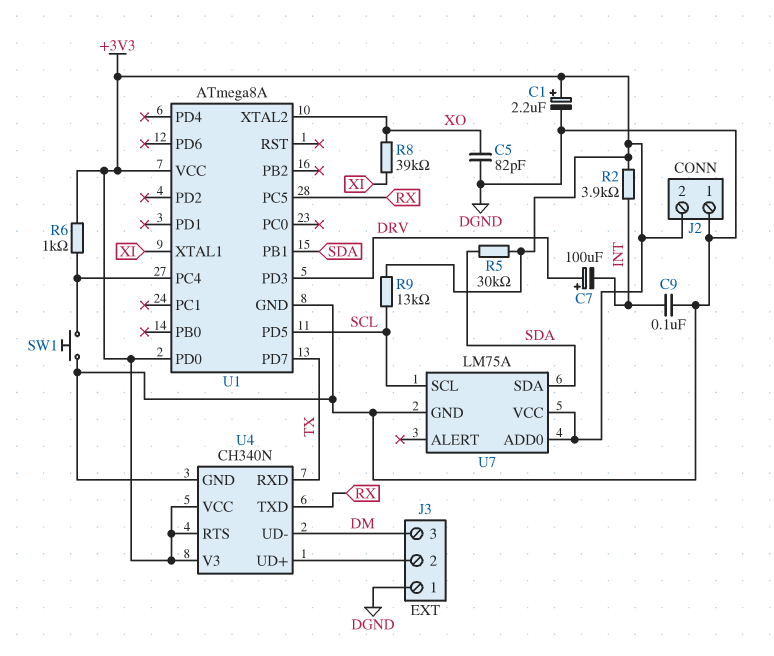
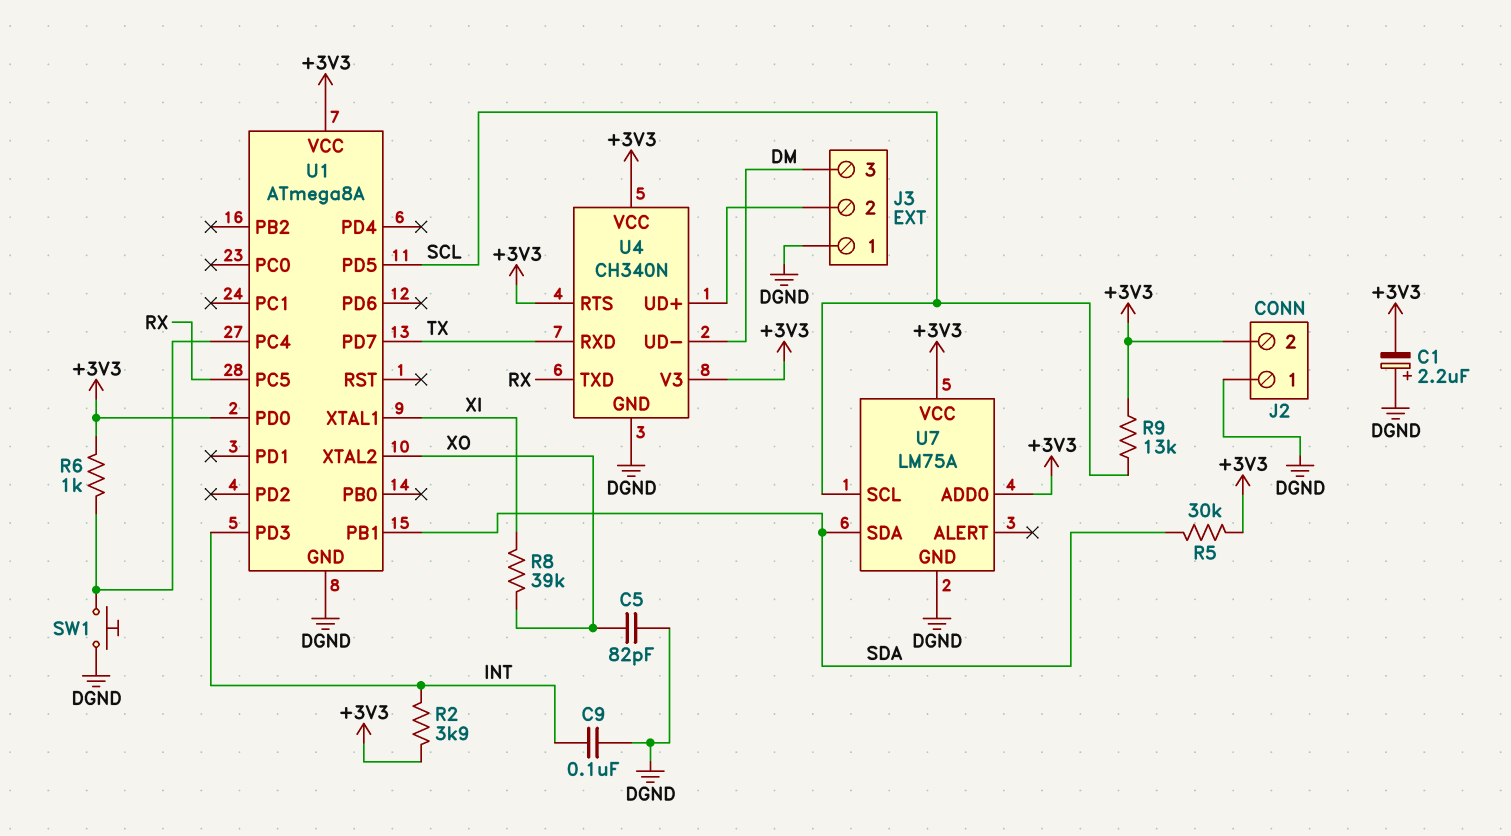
C1: 2.2uF (plus +3V3, minus DGND) -> 2.2uF (plus DGND, minus +3V3)
C7: 100uF (plus DRV, minus INT) -> none
U1 pin PD3: DRV -> INT

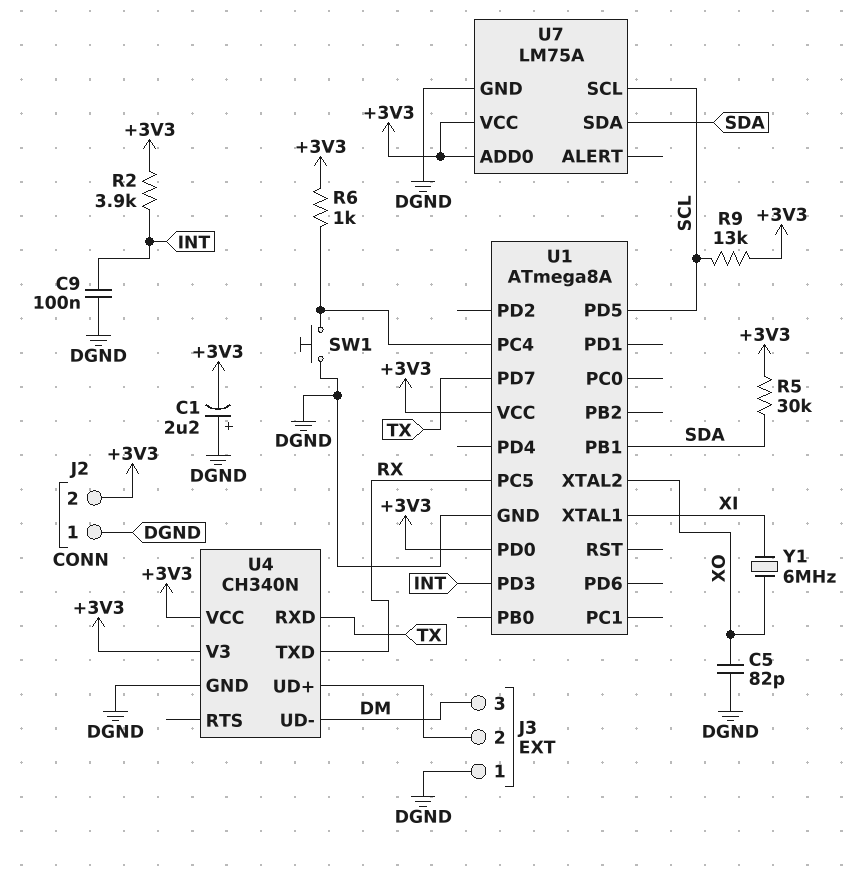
R8: 39k (XI, XO) -> none
U4 pin RTS: +3V3 -> none
Y1: none -> 6MHz (XI, XO)

